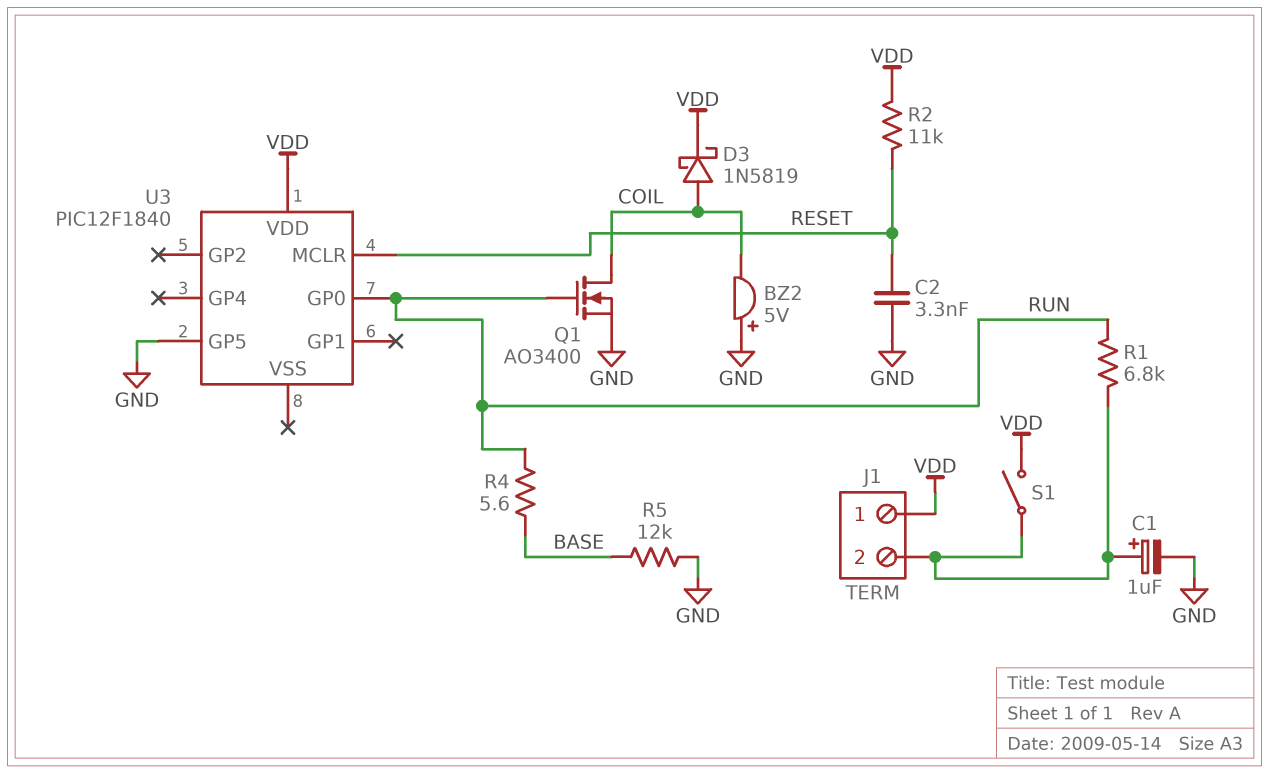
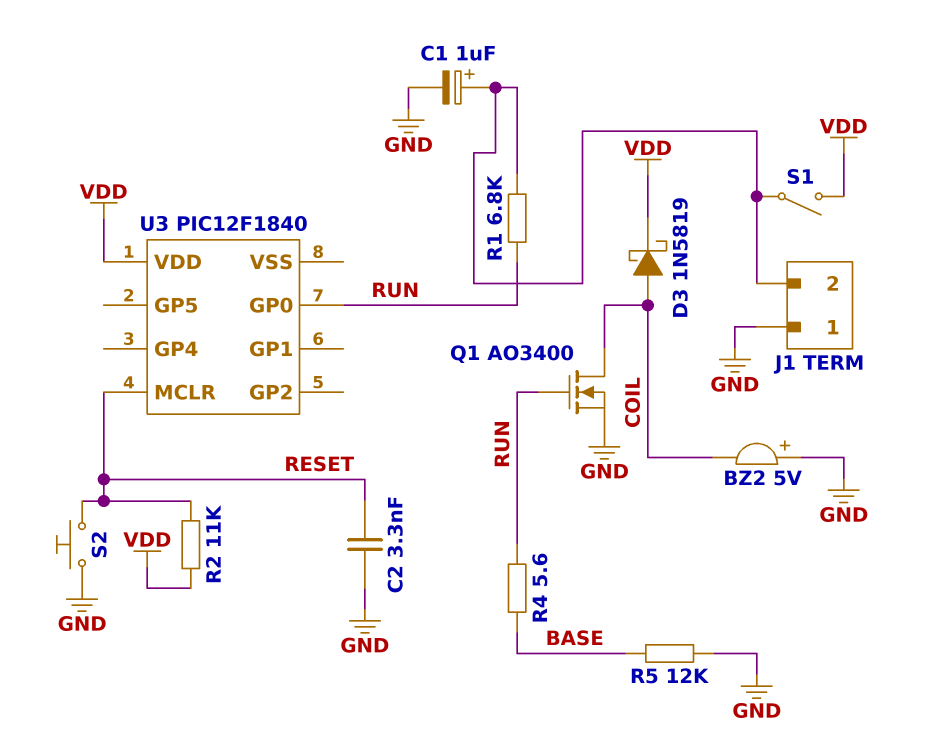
J1 pin 1: VDD -> GND
S2: none -> button (GND, RESET)
U3 pin GP5: GND -> none

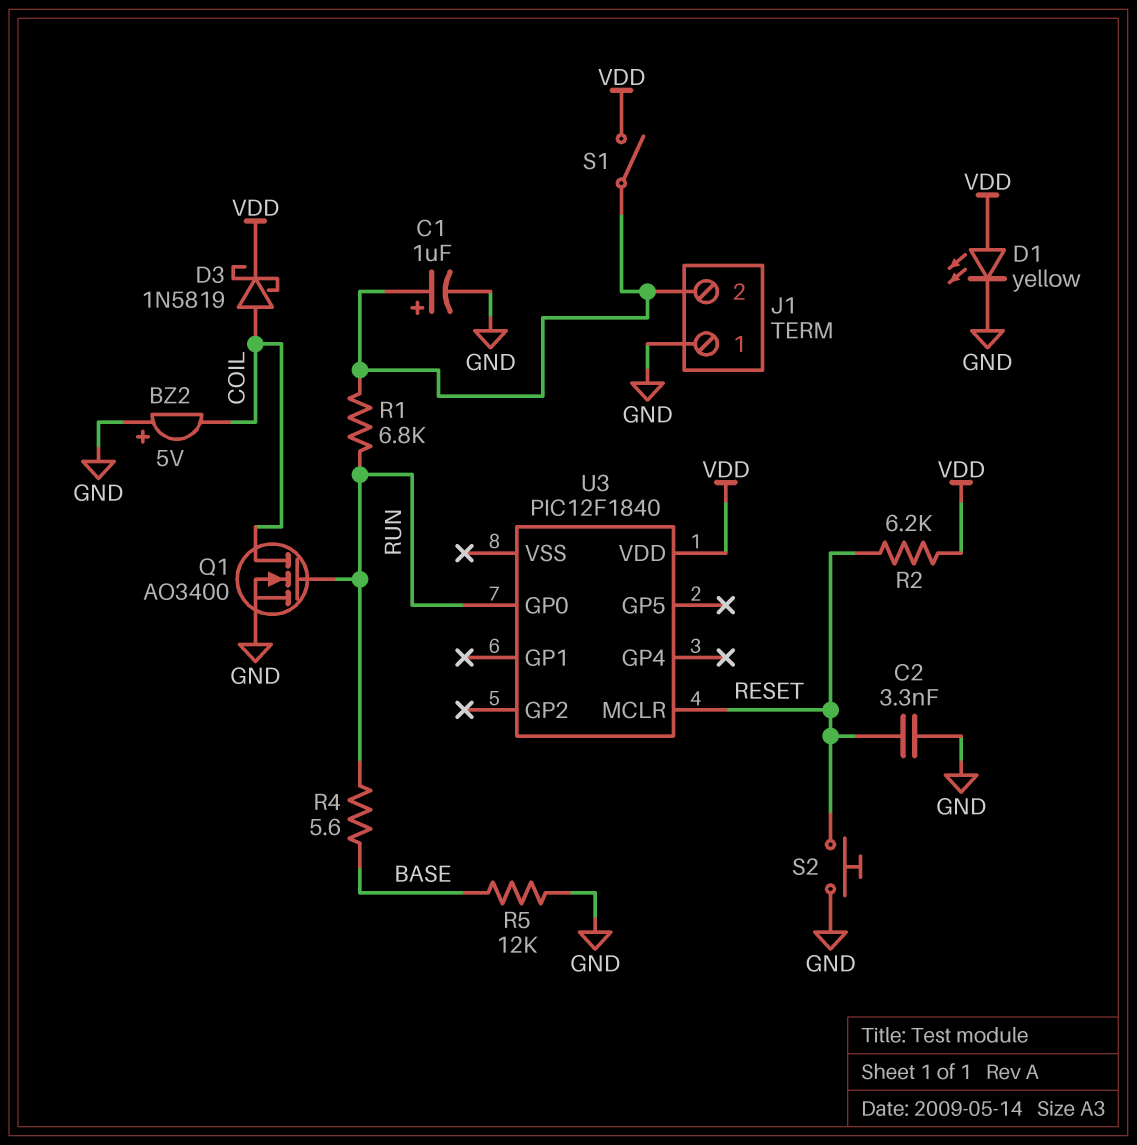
D1: none -> LED yellow (A VDD, K GND)
R2: 11k (RESET, VDD) -> 6.2k (RESET, VDD)

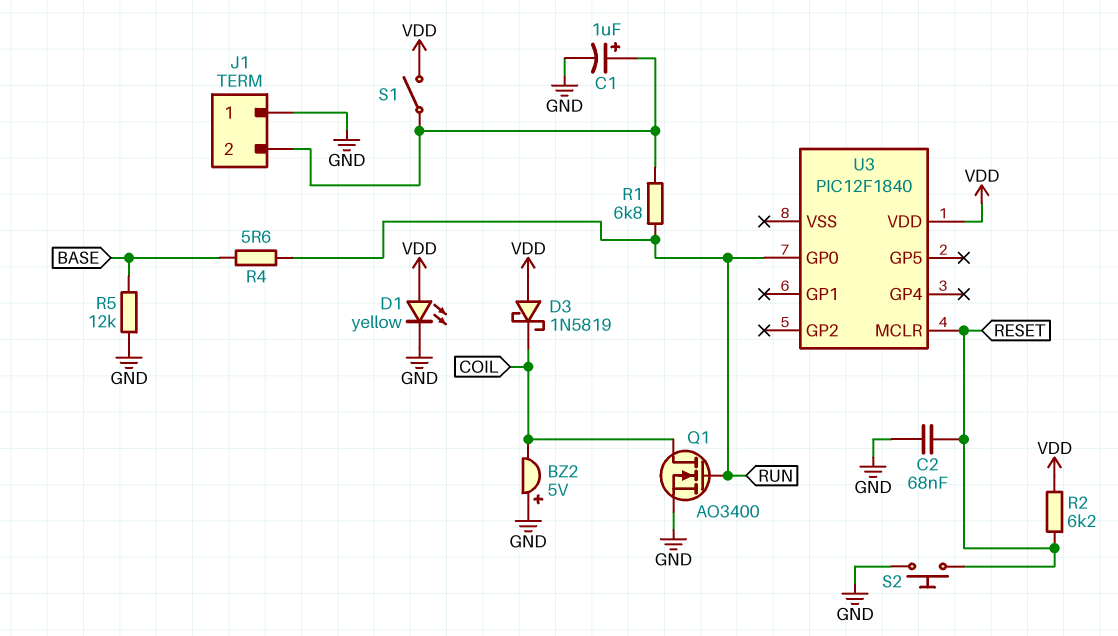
C2: 3.3nF (GND, RESET) -> 68nF (GND, RESET)
D3: schottky 1N5819 (A COIL, K VDD) -> schottky 1N5819 (A VDD, K COIL)

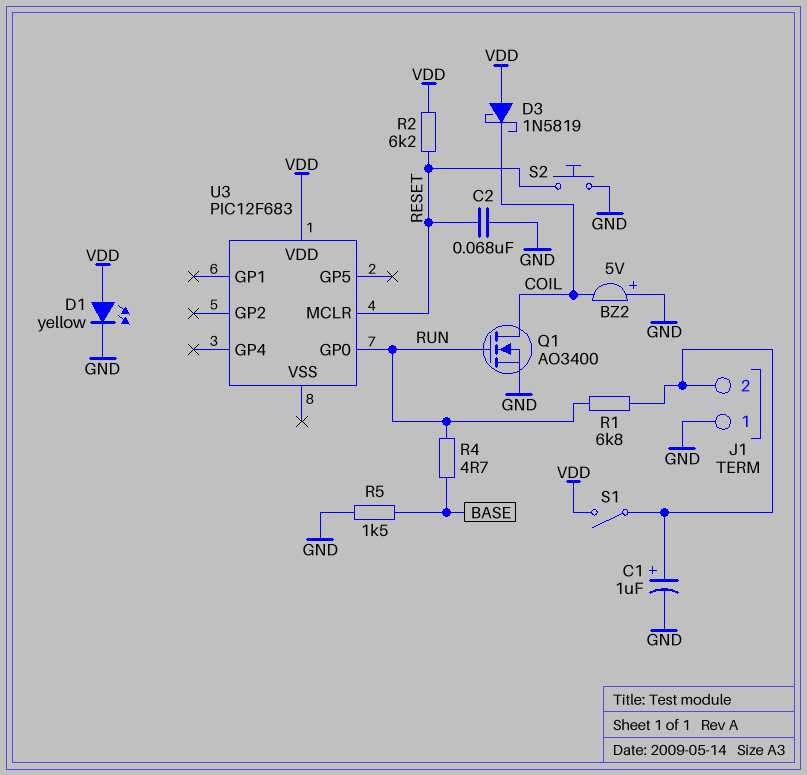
R4: 5.6 (BASE, RUN) -> 4.7 (BASE, RUN)
R5: 12k (BASE, GND) -> 1.5k (BASE, GND)
U3: PIC12F1840 -> PIC12F683

